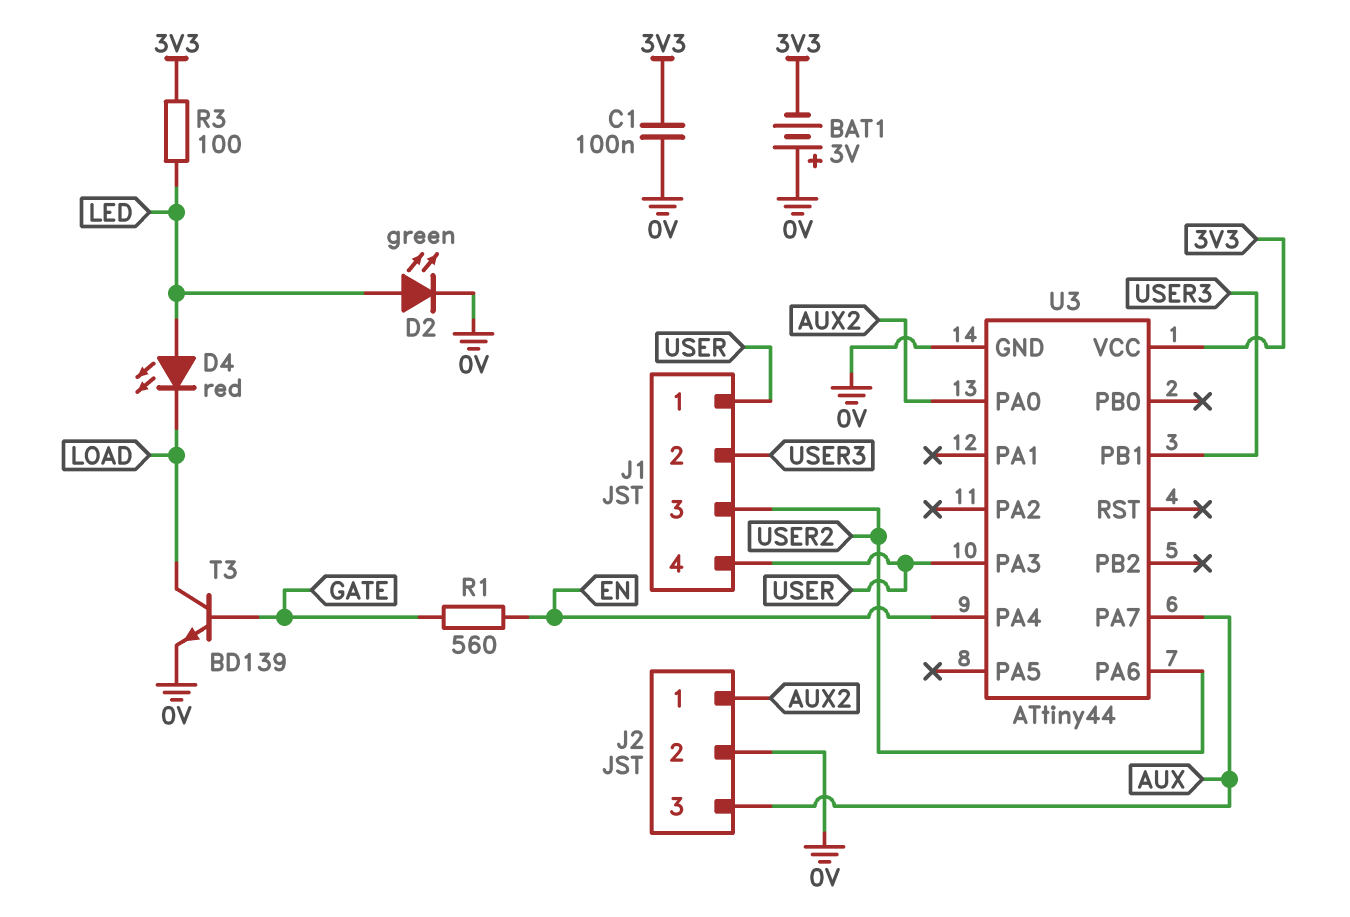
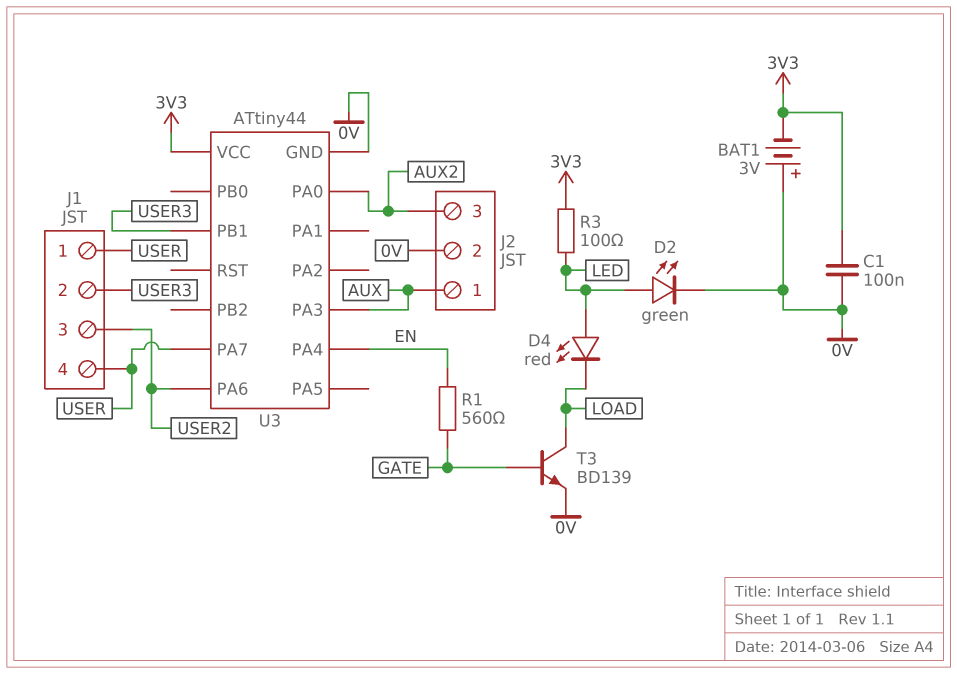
J2 pin 1: AUX2 -> AUX
J2 pin 3: AUX -> AUX2
U3 pin PA3: USER -> AUX
U3 pin PA7: AUX -> USER

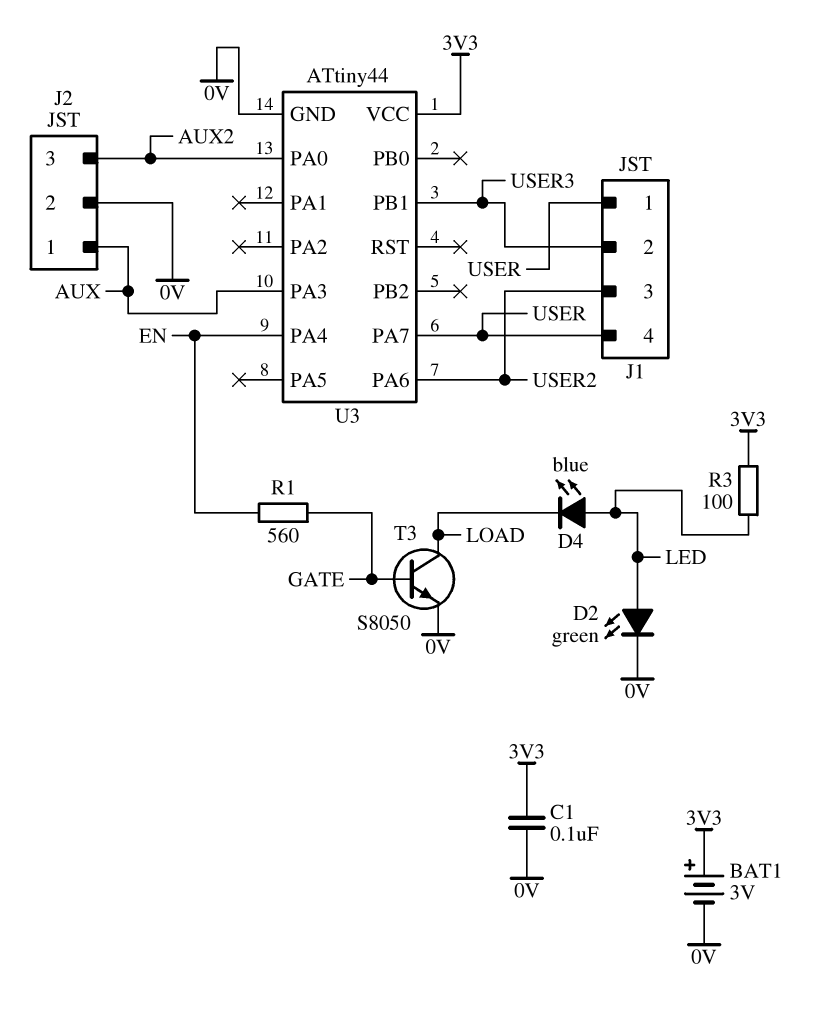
BAT1: 3V (plus 0V, minus 3V3) -> 3V (plus 3V3, minus 0V)
D4: LED red (A LED, K LOAD) -> LED blue (A LED, K LOAD)
T3: NPN BD139 (B GATE, C LOAD, E 0V) -> NPN S8050 (B GATE, C LOAD, E 0V)

